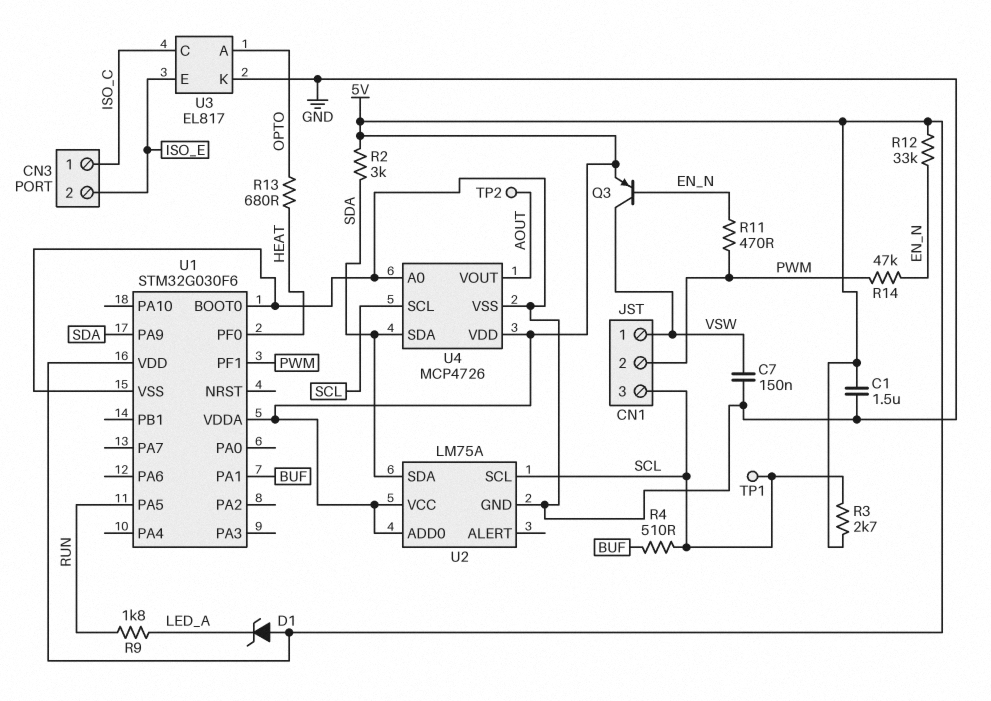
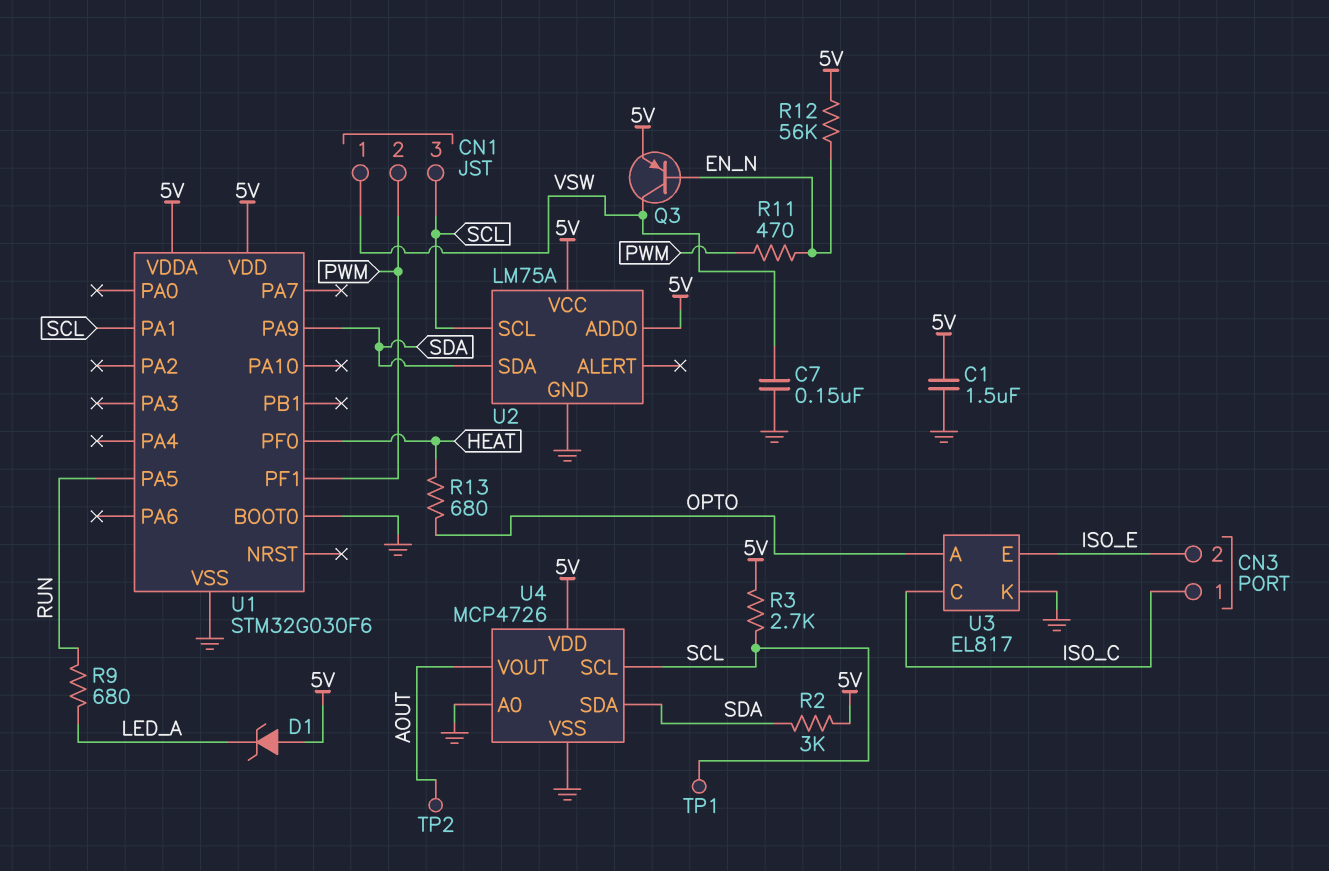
R4: 510 (BUF, SCL) -> none
R9: 1.8k (LED_A, RUN) -> 680 (LED_A, RUN)
R12: 33k (5V, EN_N) -> 56k (5V, EN_N)
R14: 47k (EN_N, PWM) -> none
U1 pin PA1: BUF -> SCL

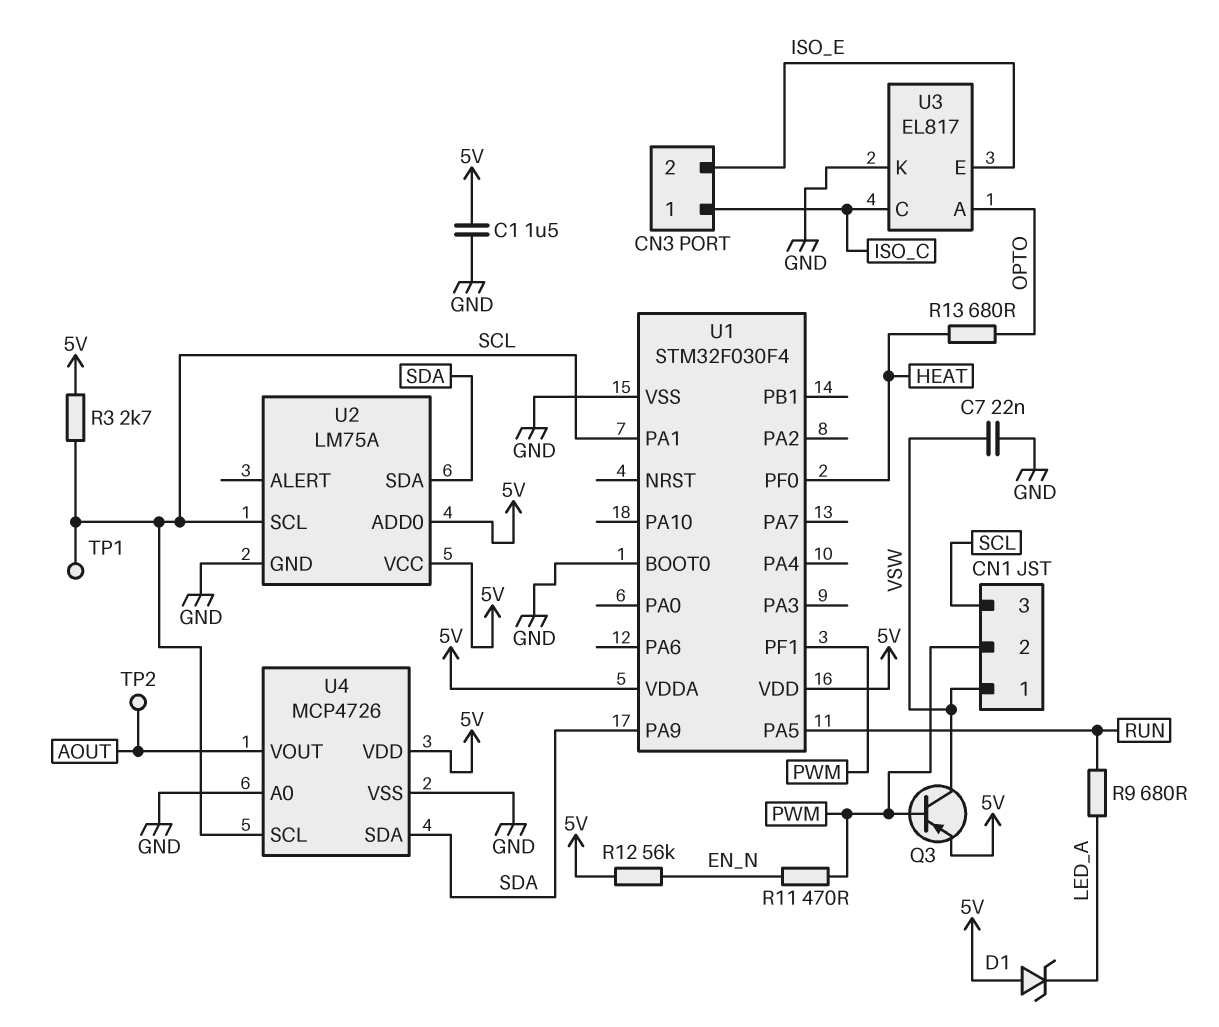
C7: 150nF (GND, VSW) -> 22nF (GND, VSW)
Q3: PNP (B EN_N, C VSW, E 5V) -> PNP (B PWM, C VSW, E 5V)
R2: 3k (5V, SDA) -> none
U1: STM32G030F6 -> STM32F030F4

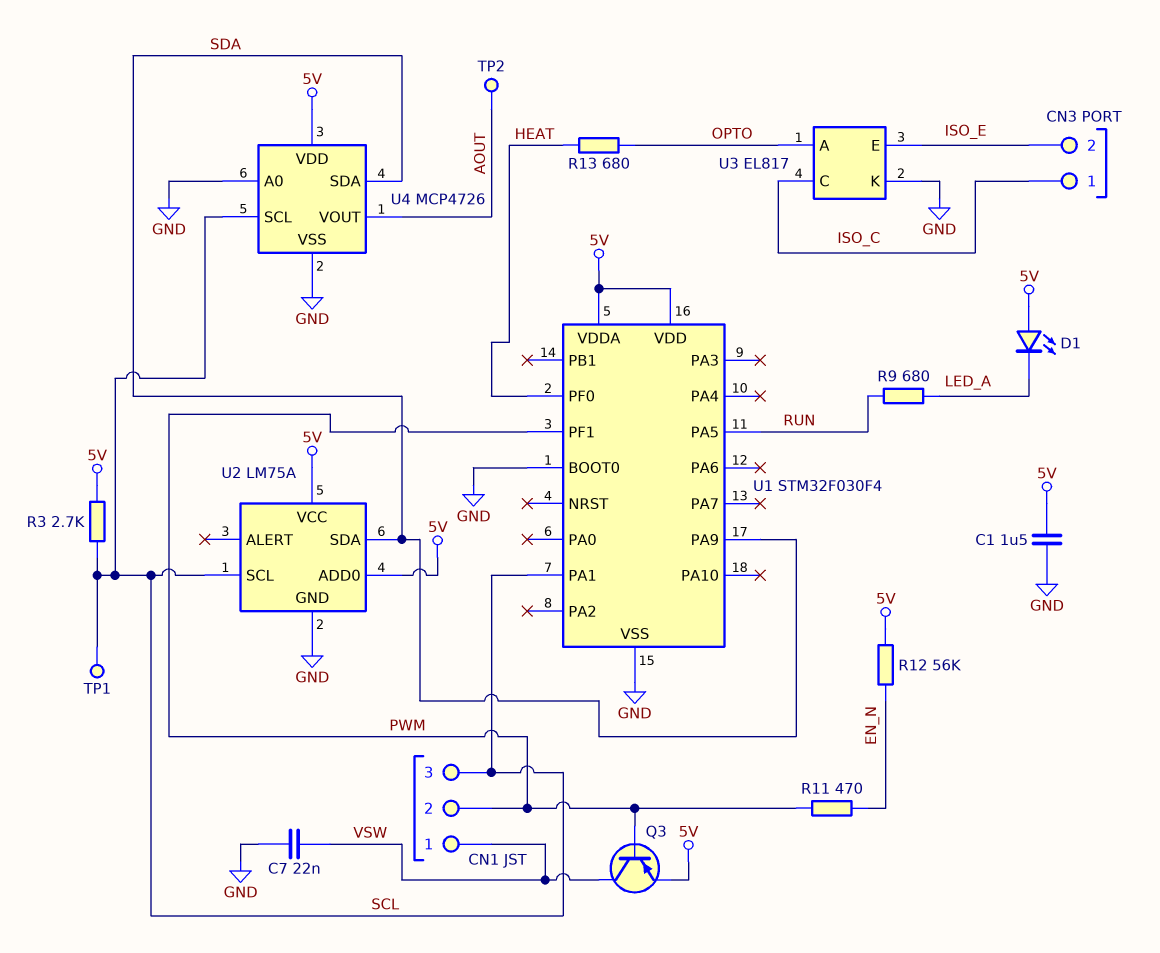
D1: zener (A 5V, K LED_A) -> LED (A 5V, K LED_A)

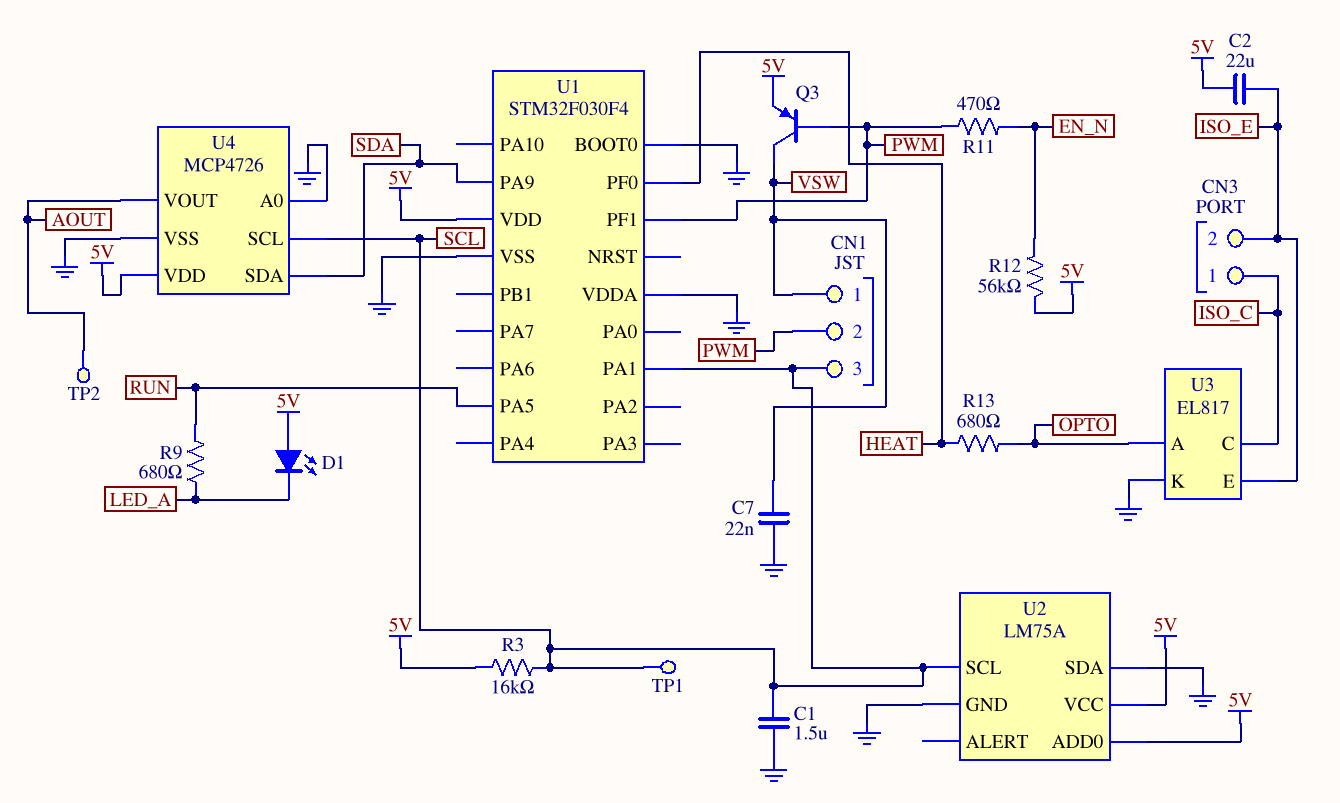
C1: 1.5uF (5V, GND) -> 1.5uF (GND, SCL)
C2: none -> 22uF (5V, ISO_E)
R3: 2.7k (5V, SCL) -> 16k (5V, SCL)
U1 pin VDDA: 5V -> GND
U2 pin SDA: SDA -> GND

